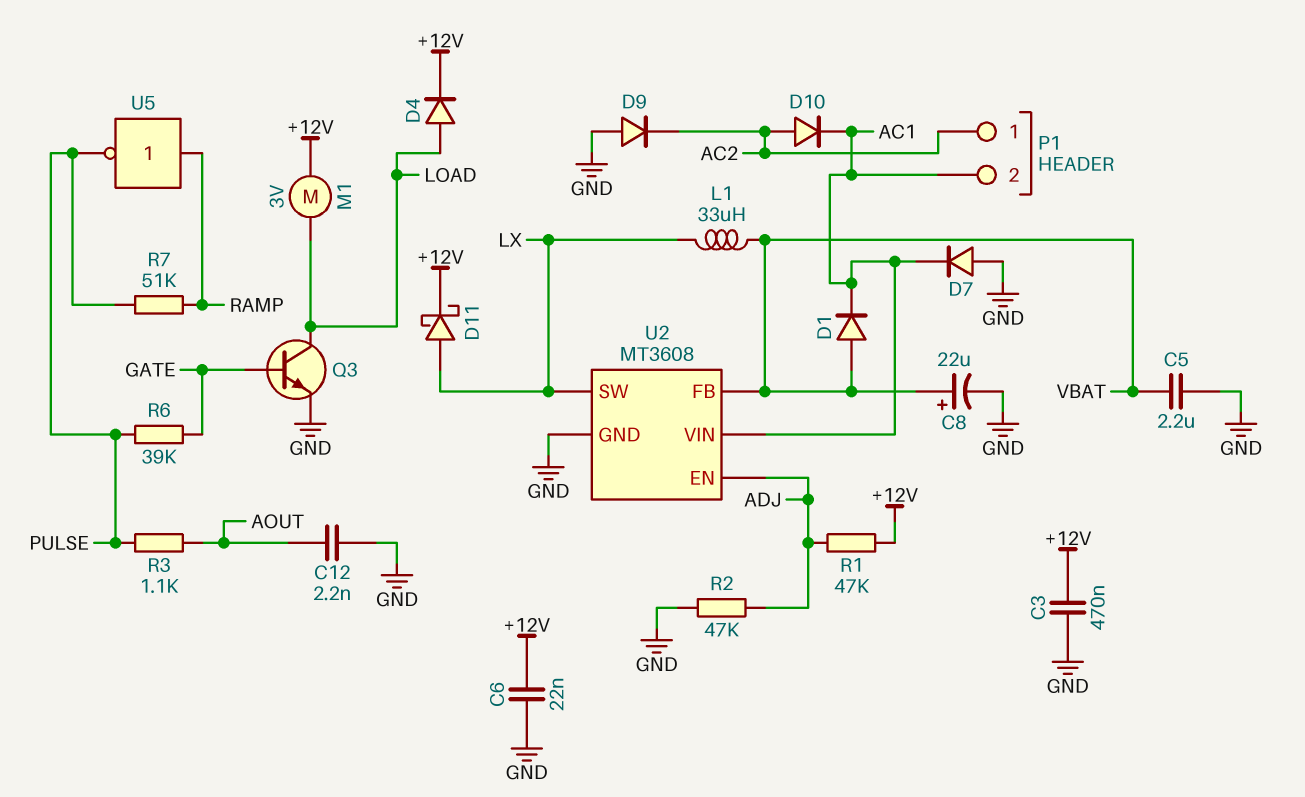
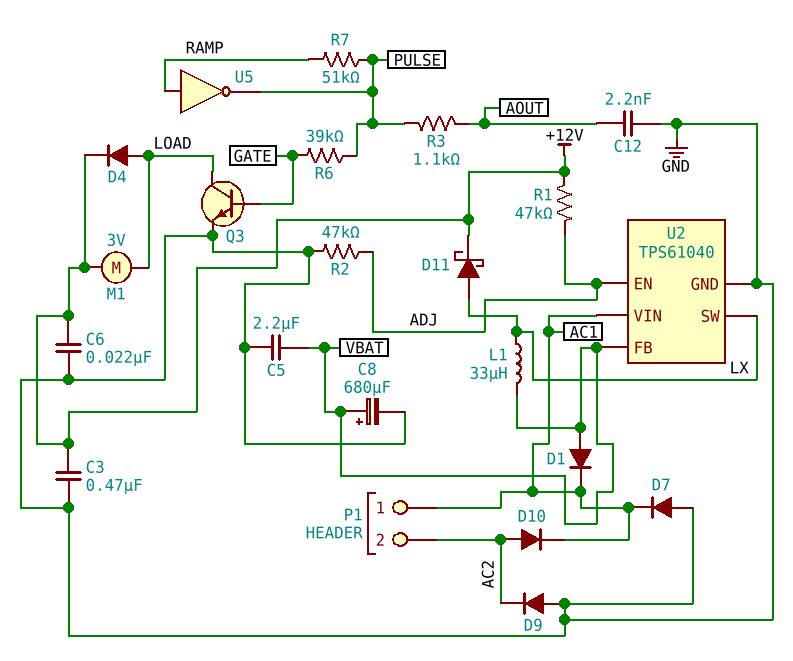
C8: 22uF (plus VBAT, minus GND) -> 680uF (plus VBAT, minus GND)
P1 pin 1: AC2 -> AC1
P1 pin 2: AC1 -> AC2
U2: MT3608 -> TPS61040

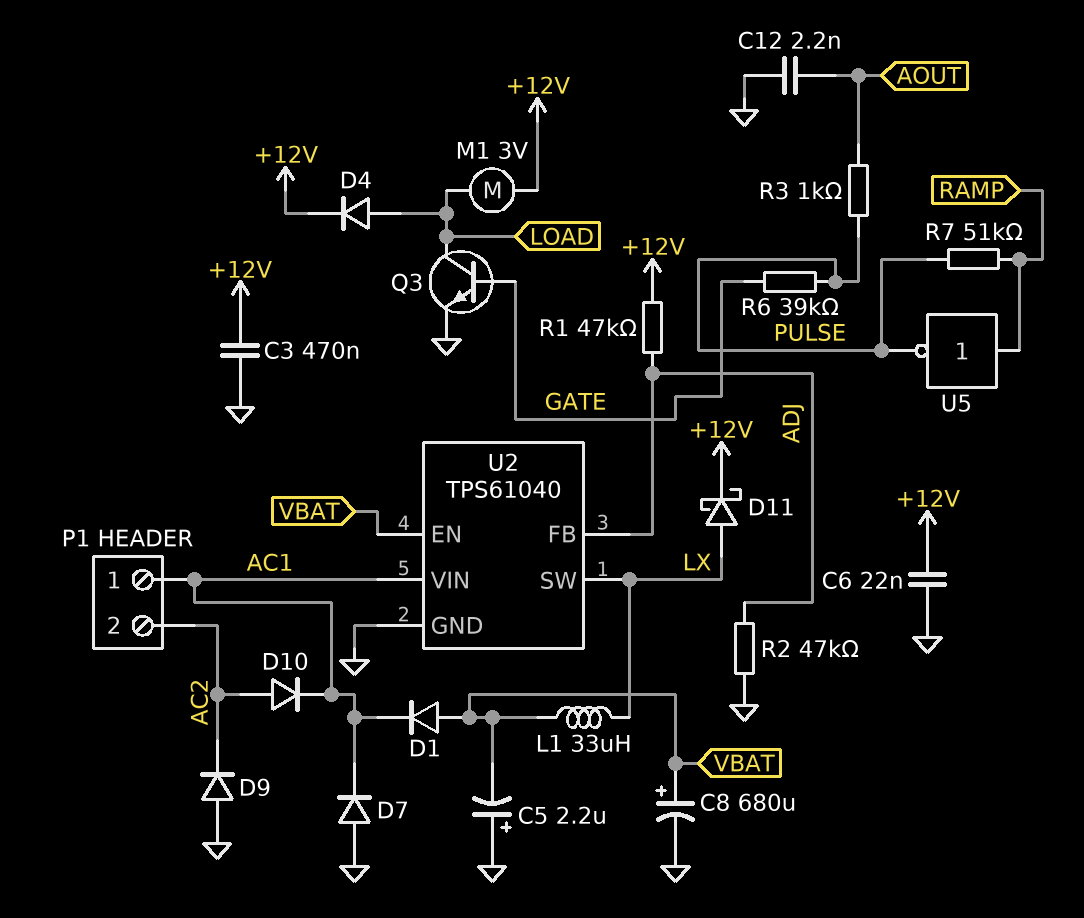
C5: 2.2uF (GND, VBAT) -> 2.2uF (plus GND, minus VBAT)
R3: 1.1k (AOUT, PULSE) -> 1k (AOUT, PULSE)
U2 pin EN: ADJ -> VBAT
U2 pin FB: VBAT -> ADJ

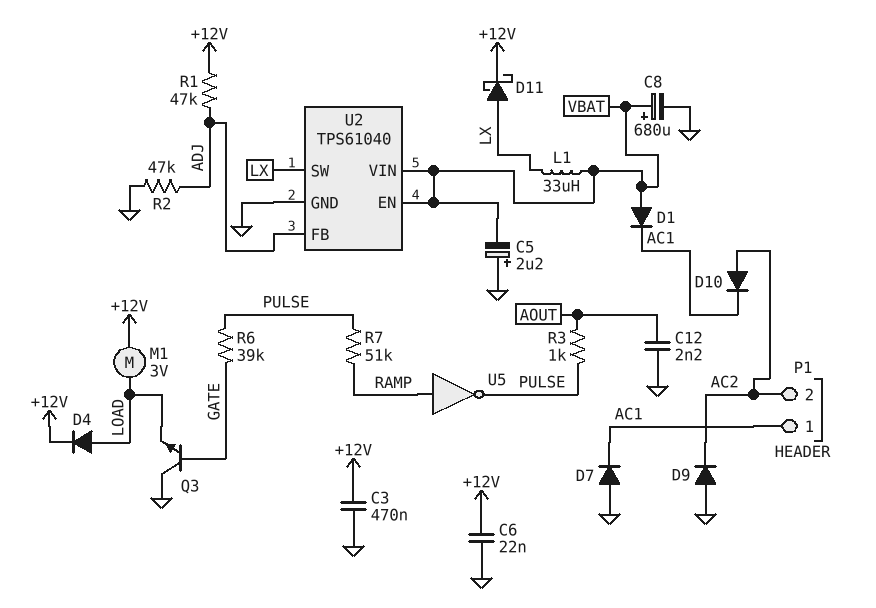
Q3: NPN (B GATE, C LOAD, E GND) -> NPN (B GATE, C GND, E LOAD)
U2 pin VIN: AC1 -> VBAT

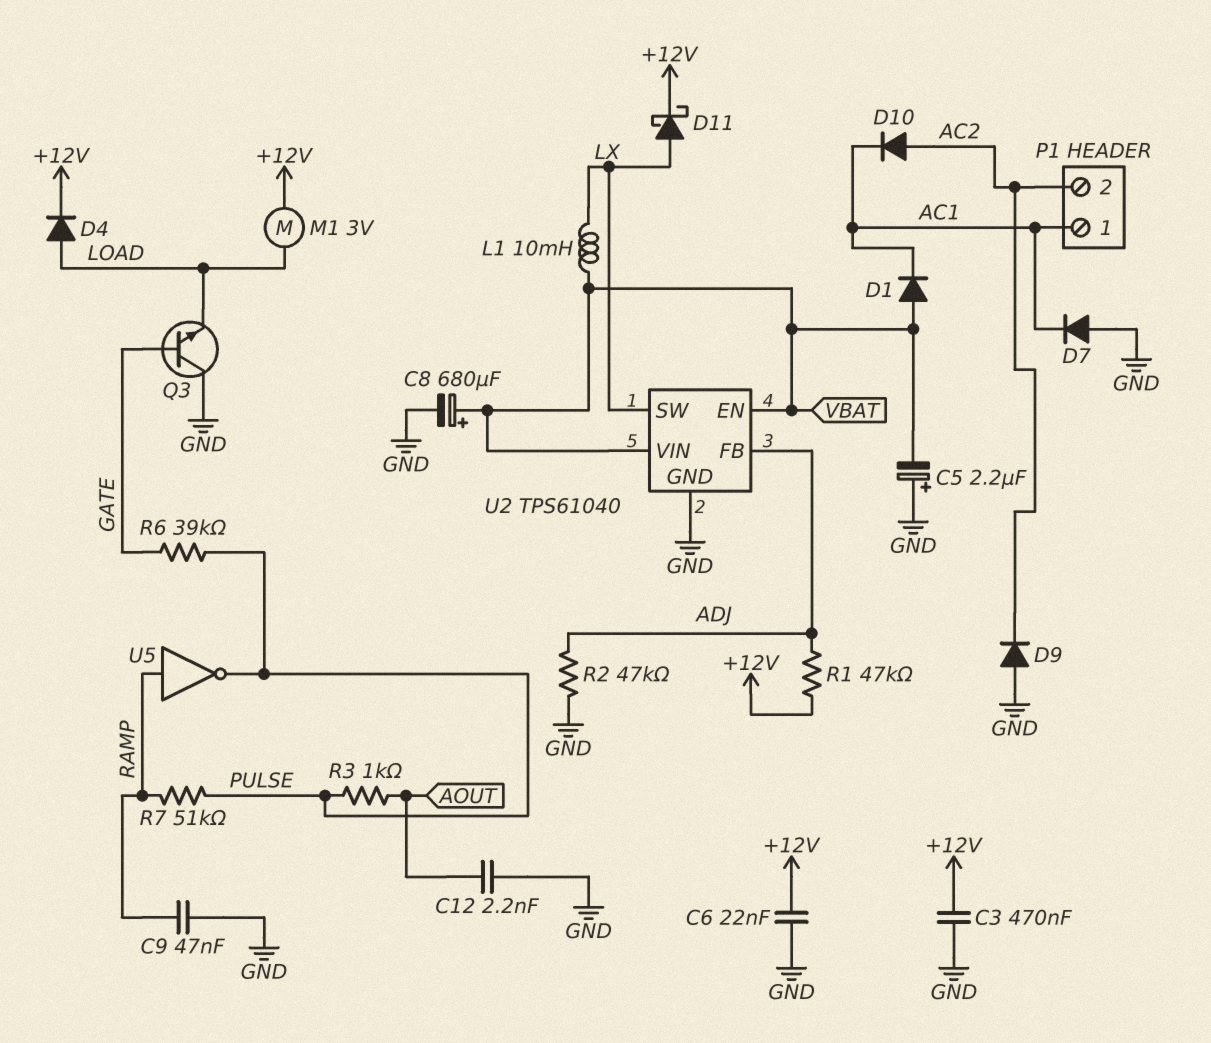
C9: none -> 47nF (GND, RAMP)
L1: 33uH (LX, VBAT) -> 10mH (LX, VBAT)

